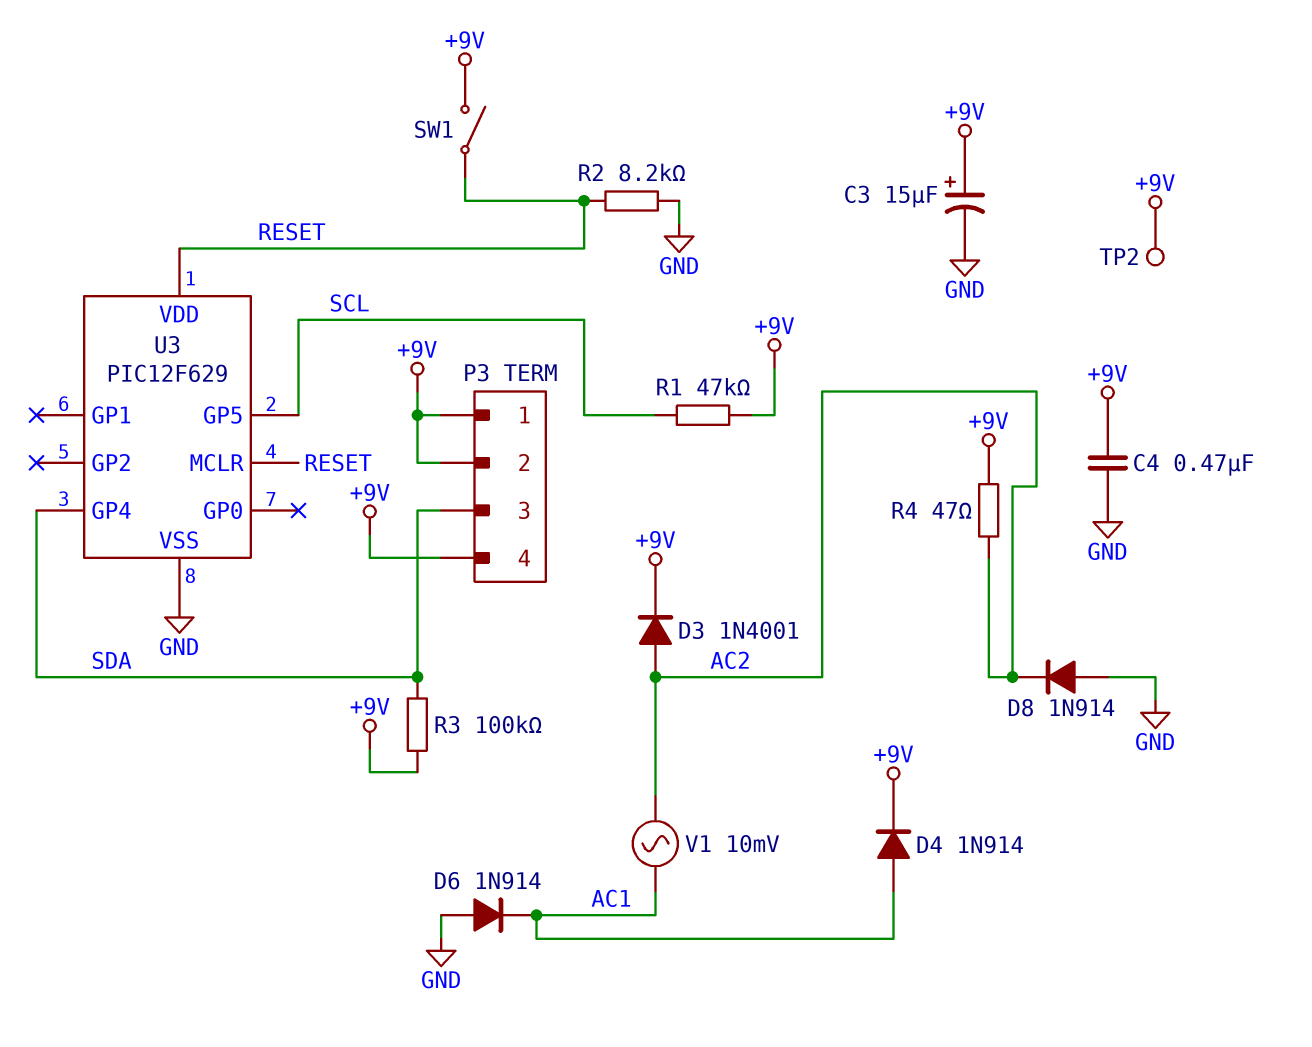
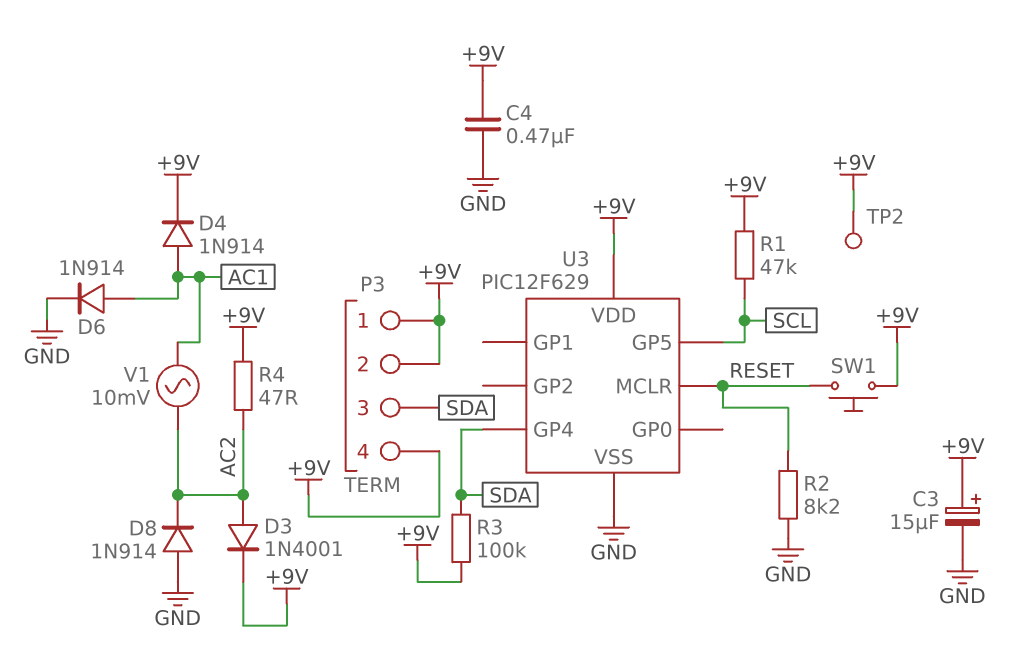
D6: diode 1N914 (A GND, K AC1) -> diode 1N914 (A AC1, K GND)
SW1: switch (+9V, RESET) -> button (+9V, RESET)
U3 pin VDD: RESET -> +9V

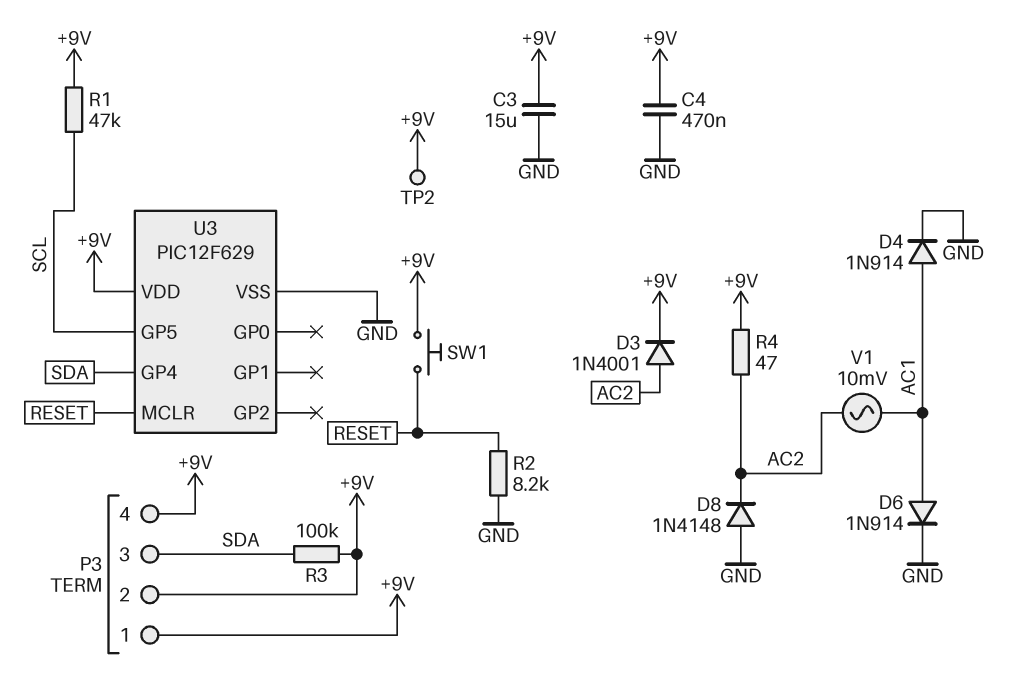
C3: 15uF (plus +9V, minus GND) -> 15uF (+9V, GND)
D4: diode 1N914 (A AC1, K +9V) -> diode 1N914 (A AC1, K GND)
D8: diode 1N914 (A GND, K AC2) -> diode 1N4148 (A GND, K AC2)

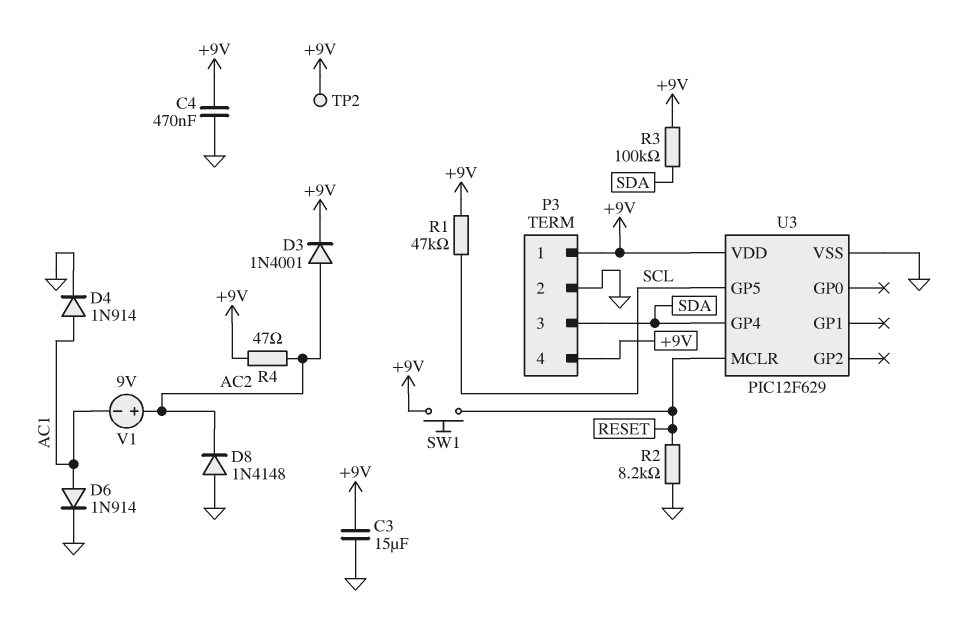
P3 pin 2: +9V -> GND
V1: AC 10mV (AC1, AC2) -> 9V (plus AC2, minus AC1)

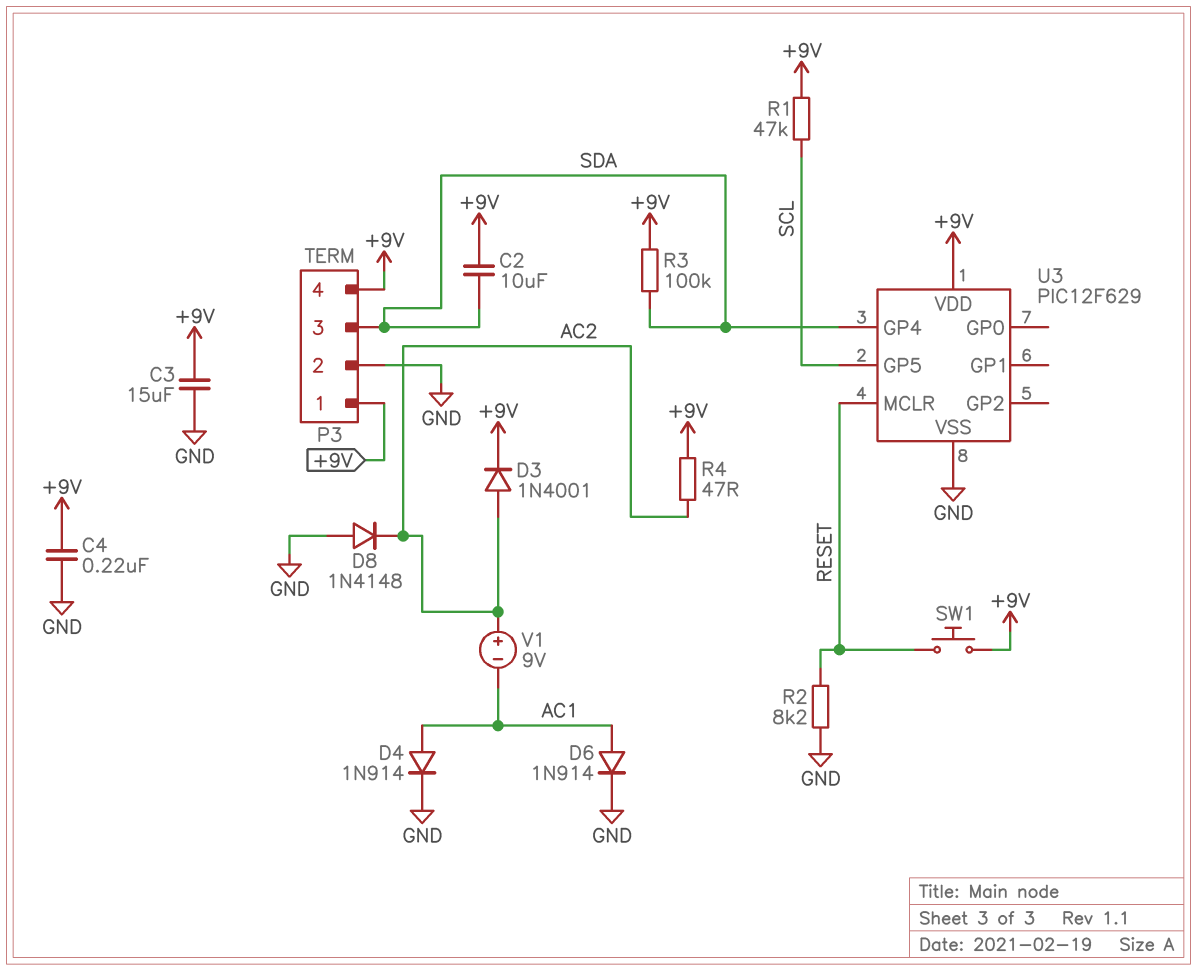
C2: none -> 10uF (+9V, SDA)
C4: 470nF (+9V, GND) -> 220nF (+9V, GND)
TP2: test point (+9V) -> none

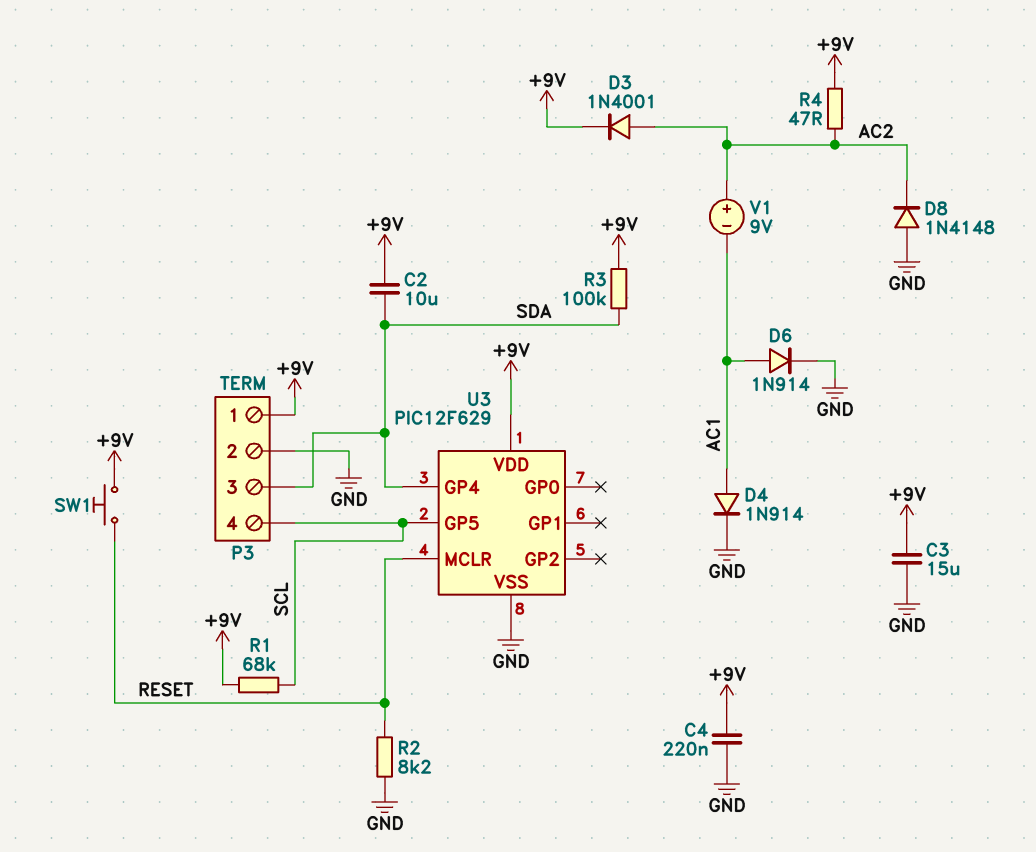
P3 pin 4: +9V -> SCL
R1: 47k (+9V, SCL) -> 68k (+9V, SCL)

